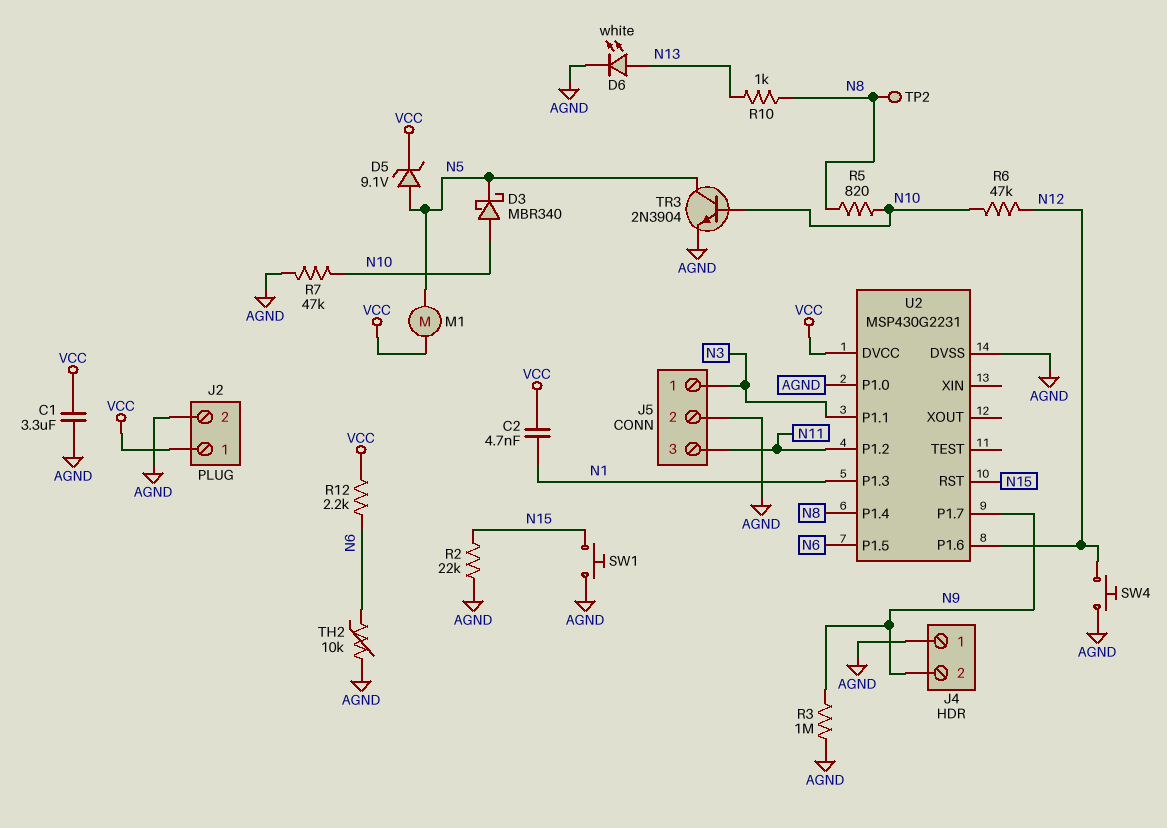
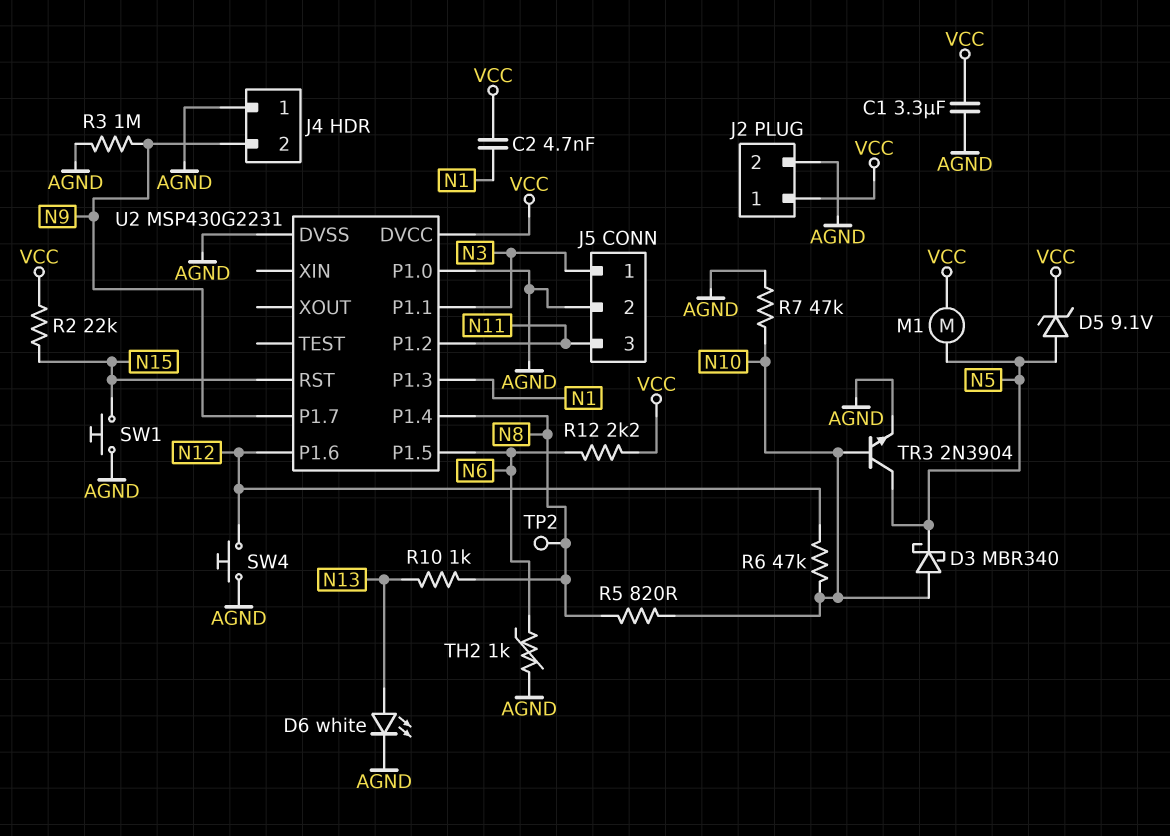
R2: 22k (AGND, N15) -> 22k (N15, VCC)
TH2: 10k (AGND, N6) -> 1k (AGND, N6)

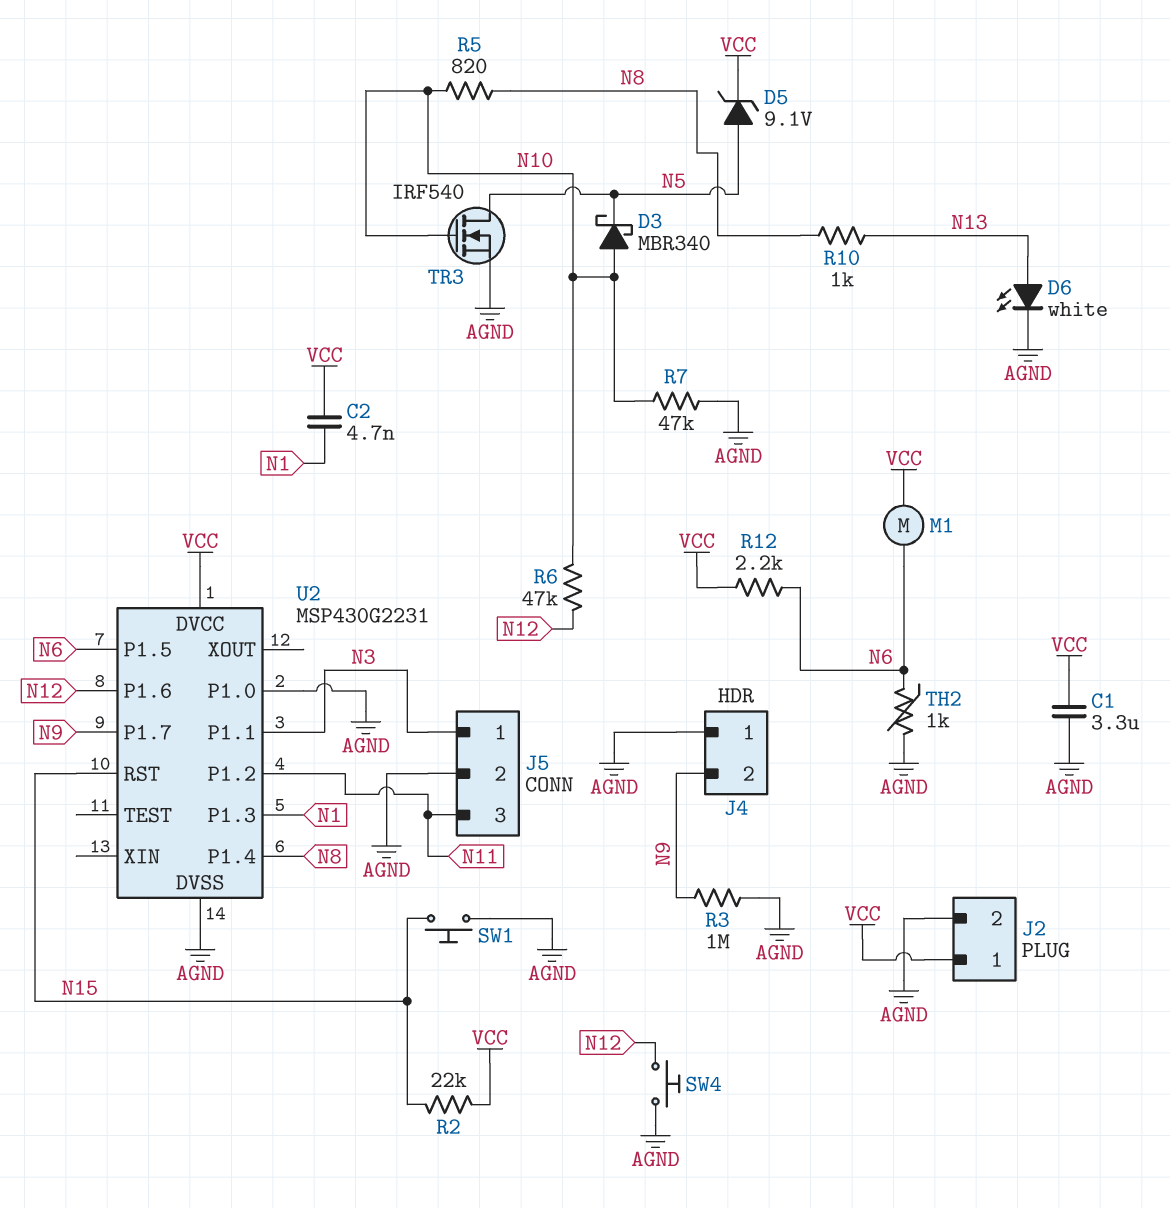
M1: motor (N5, VCC) -> motor (N6, VCC)
TP2: test point (N8) -> none
TR3: NPN 2N3904 (B N10, C N5, E AGND) -> NMOS IRF540 (G N10, D N5, S AGND)

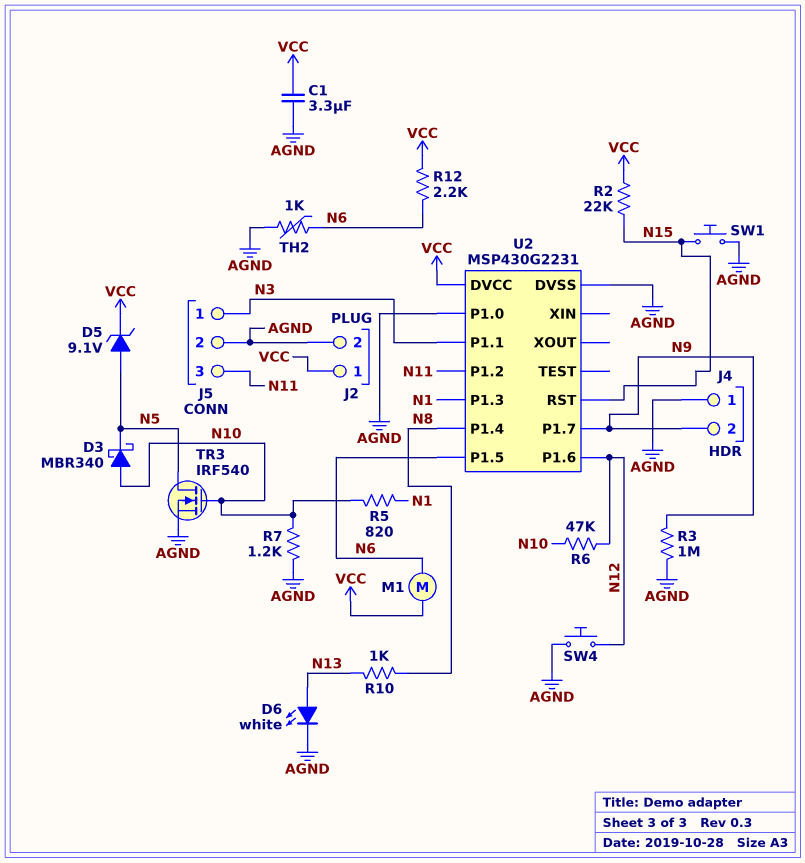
C2: 4.7nF (N1, VCC) -> none
R5: 820 (N8, N10) -> 820 (N1, N10)
R7: 47k (AGND, N10) -> 1.2k (AGND, N10)

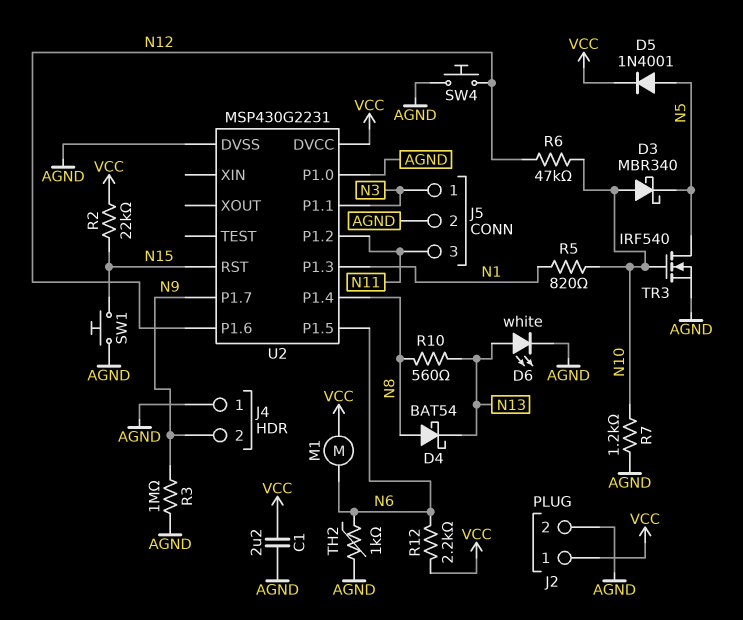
C1: 3.3uF (AGND, VCC) -> 2.2uF (AGND, VCC)
D4: none -> schottky BAT54 (A N8, K N13)
D5: zener 9.1V (A N5, K VCC) -> diode 1N4001 (A N5, K VCC)
R10: 1k (N8, N13) -> 560 (N8, N13)

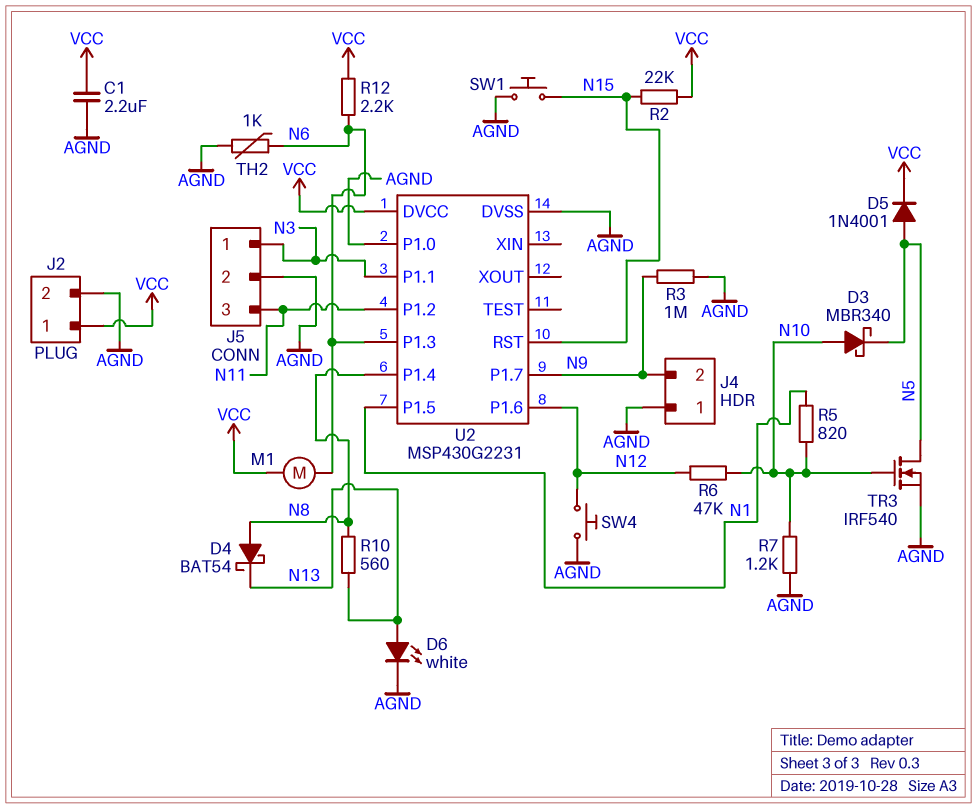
U2 pin P1.3: N1 -> N6
U2 pin P1.5: N6 -> N1

